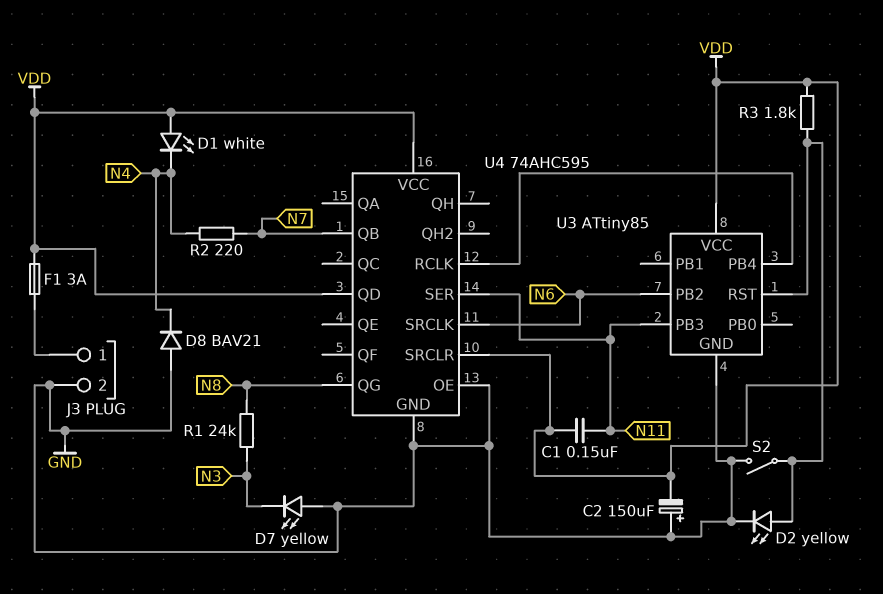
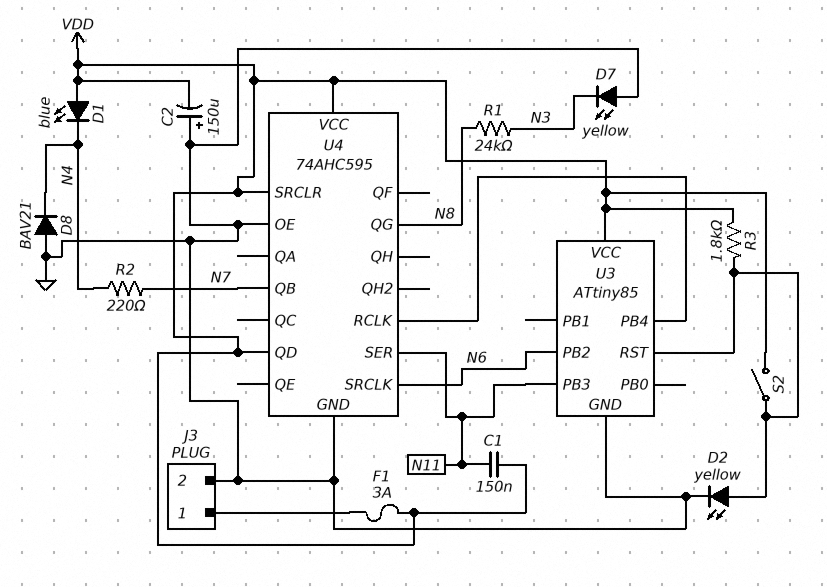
D1: LED white (A VDD, K N4) -> LED blue (A VDD, K N4)
S2: switch (GND, U3/RST) -> switch (U3/RST, VDD)

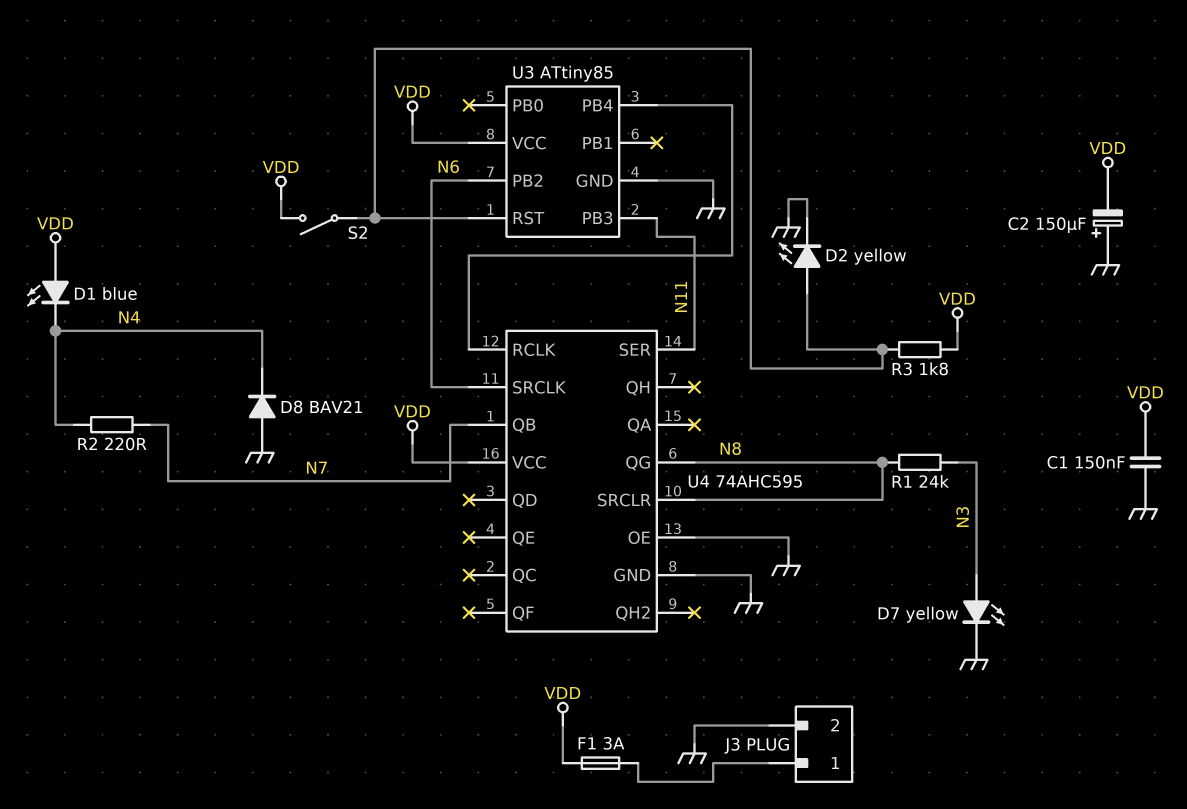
C1: 150nF (N11, VDD) -> 150nF (GND, VDD)
D7: LED yellow (A GND, K N3) -> LED yellow (A N3, K GND)
U4 pin QD: VDD -> none
U4 pin SRCLR: VDD -> N8

